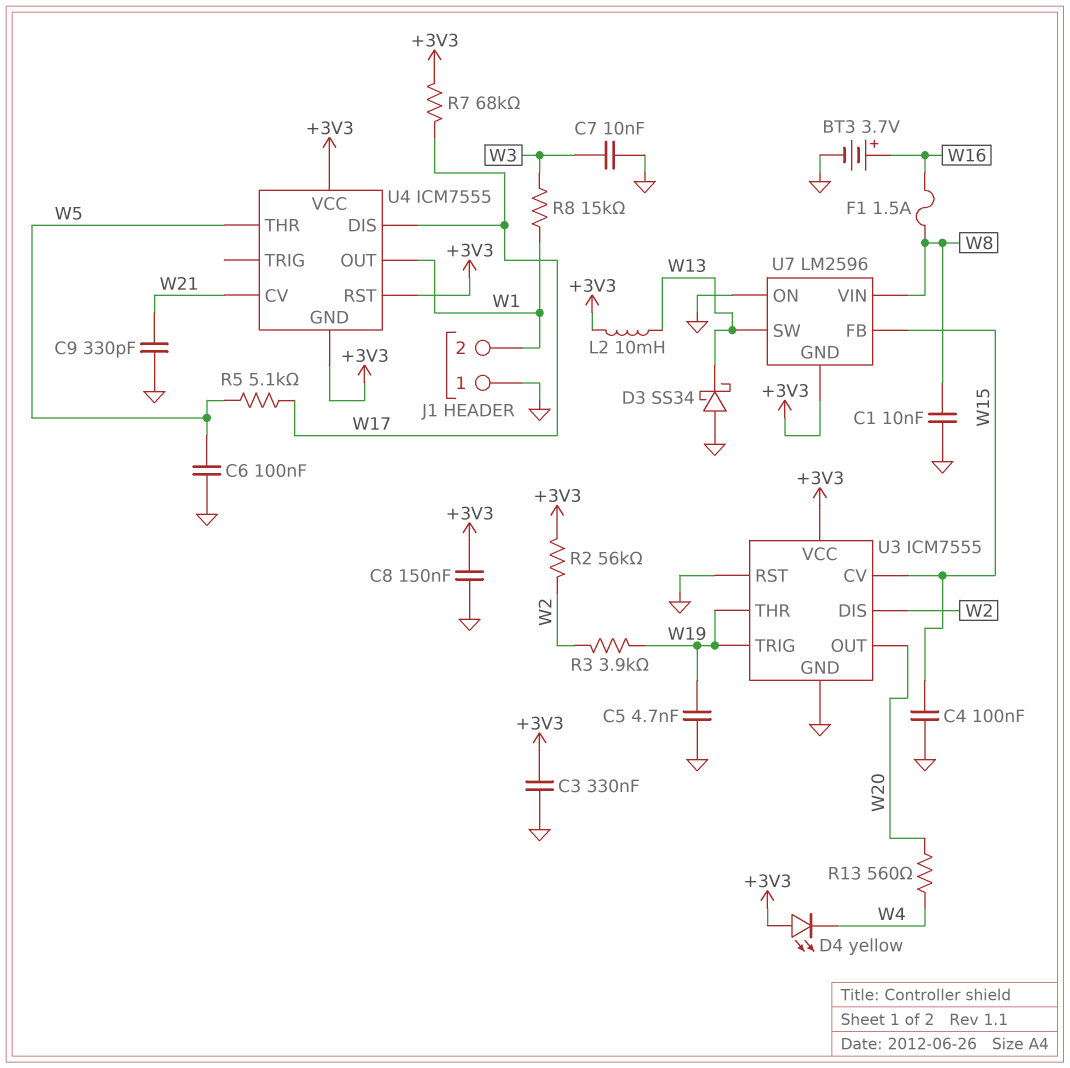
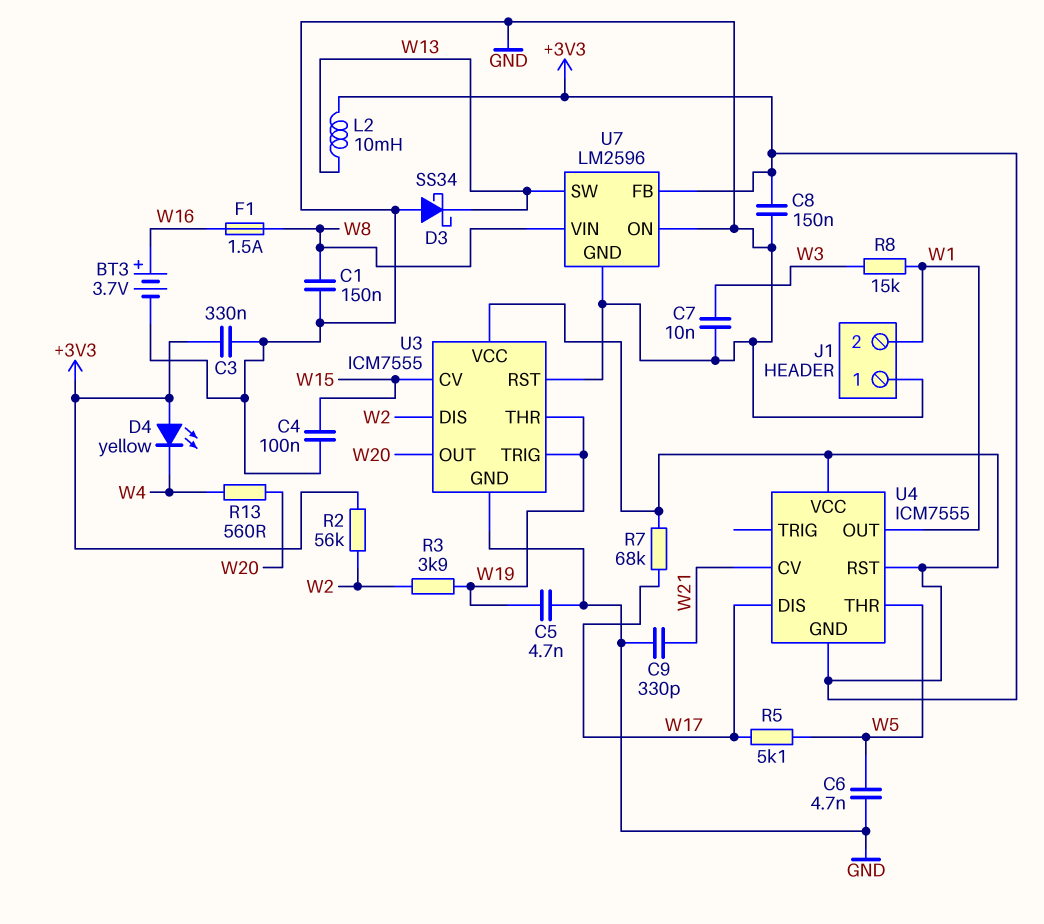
C1: 10nF (GND, W8) -> 150nF (GND, W8)
C6: 100nF (GND, W5) -> 4.7nF (GND, W5)
U7 pin FB: W15 -> +3V3
U7 pin GND: +3V3 -> GND

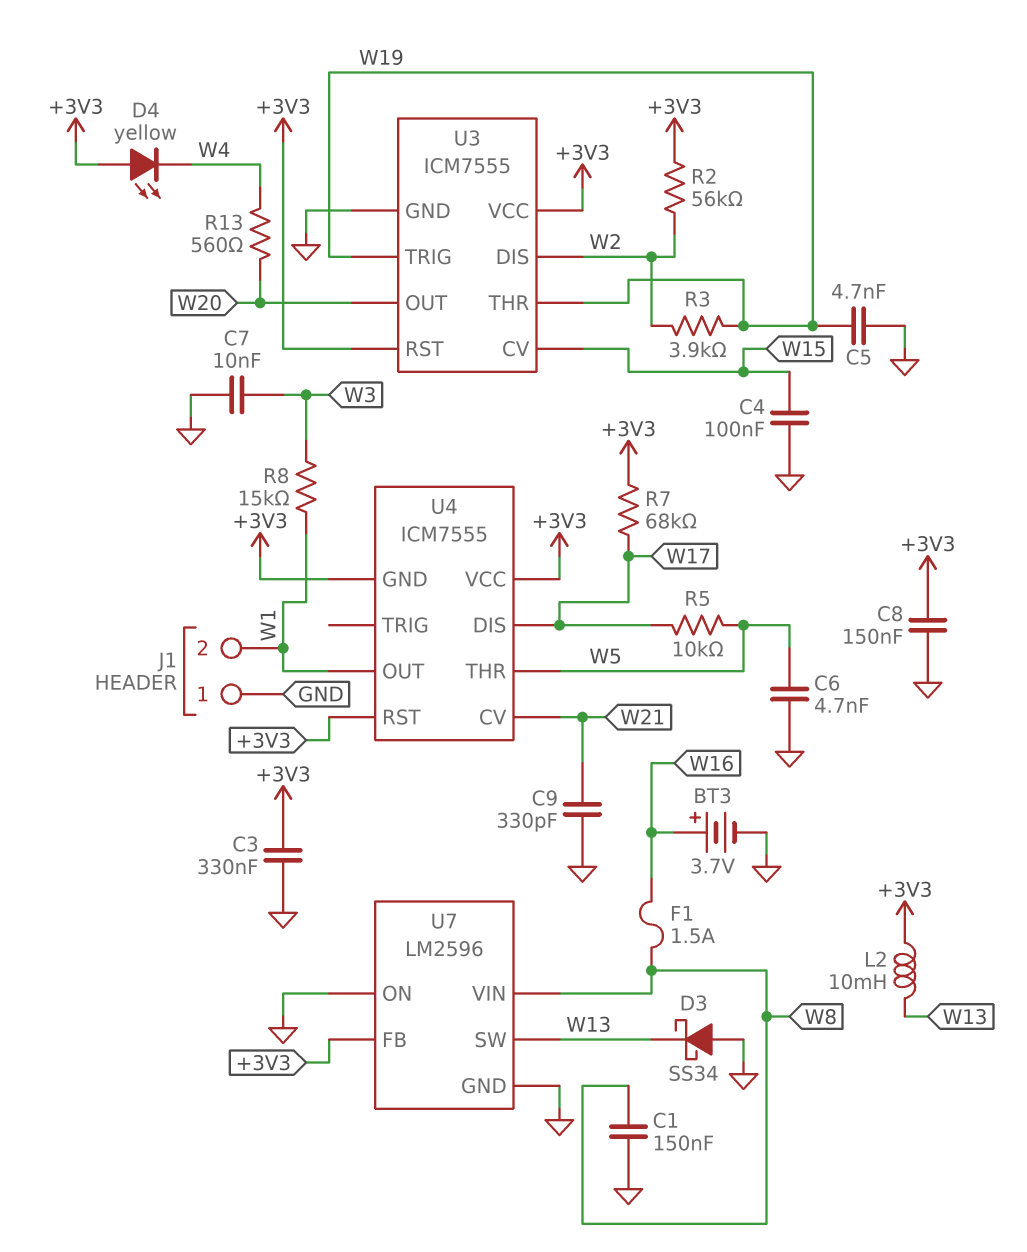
R5: 5.1k (W5, W17) -> 10k (W5, W17)
U3 pin RST: GND -> +3V3

